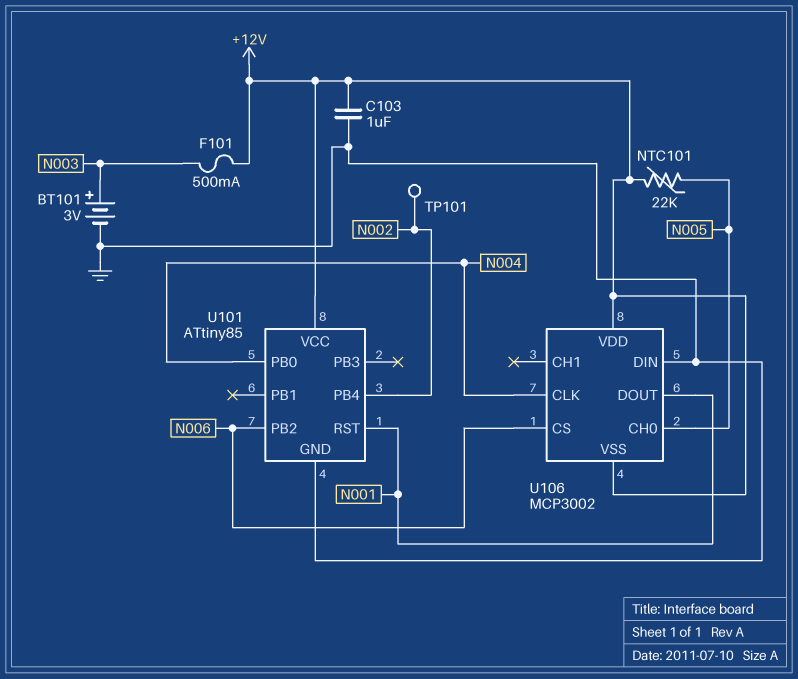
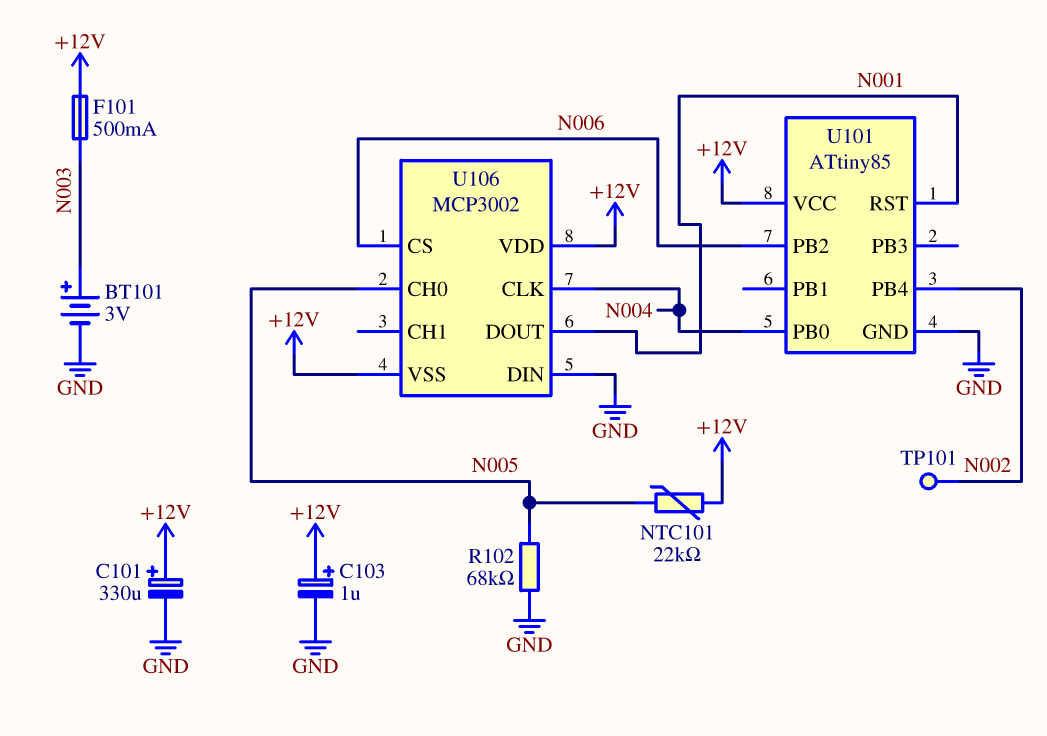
C101: none -> 330uF (plus +12V, minus GND)
C103: 1uF (+12V, GND) -> 1uF (plus +12V, minus GND)
R102: none -> 68k (GND, N005)

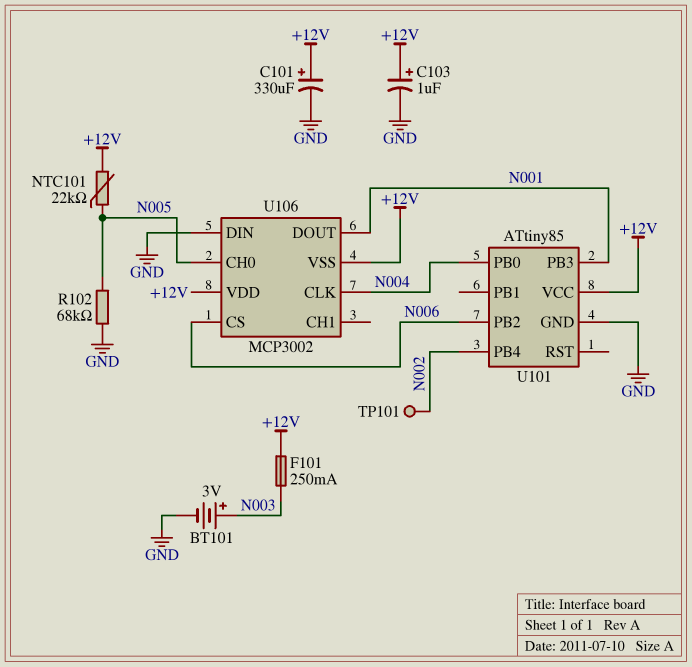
F101: 500mA (+12V, N003) -> 250mA (+12V, N003)
U101 pin PB3: none -> N001
U101 pin RST: N001 -> none

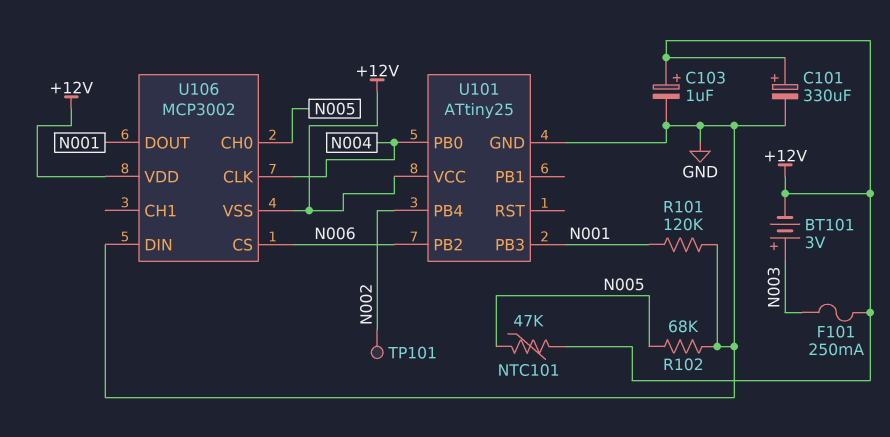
BT101: 3V (plus N003, minus GND) -> 3V (plus N003, minus +12V)
NTC101: 22k (+12V, N005) -> 47k (+12V, N005)
R101: none -> 120k (GND, N001)
U101: ATtiny85 -> ATtiny25

